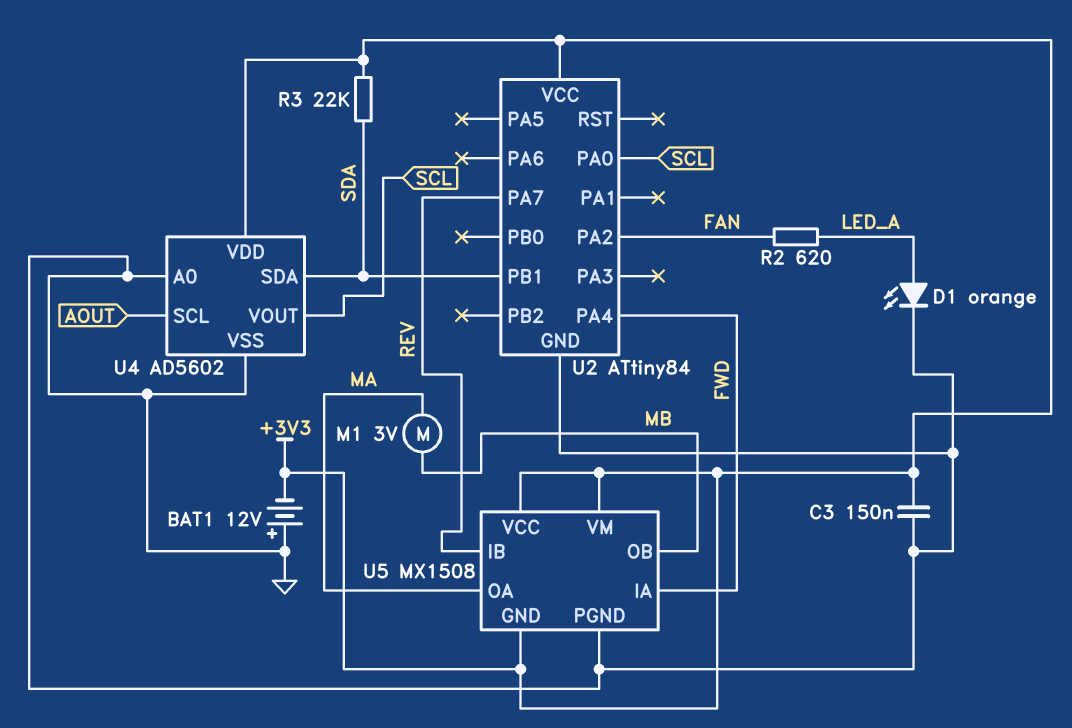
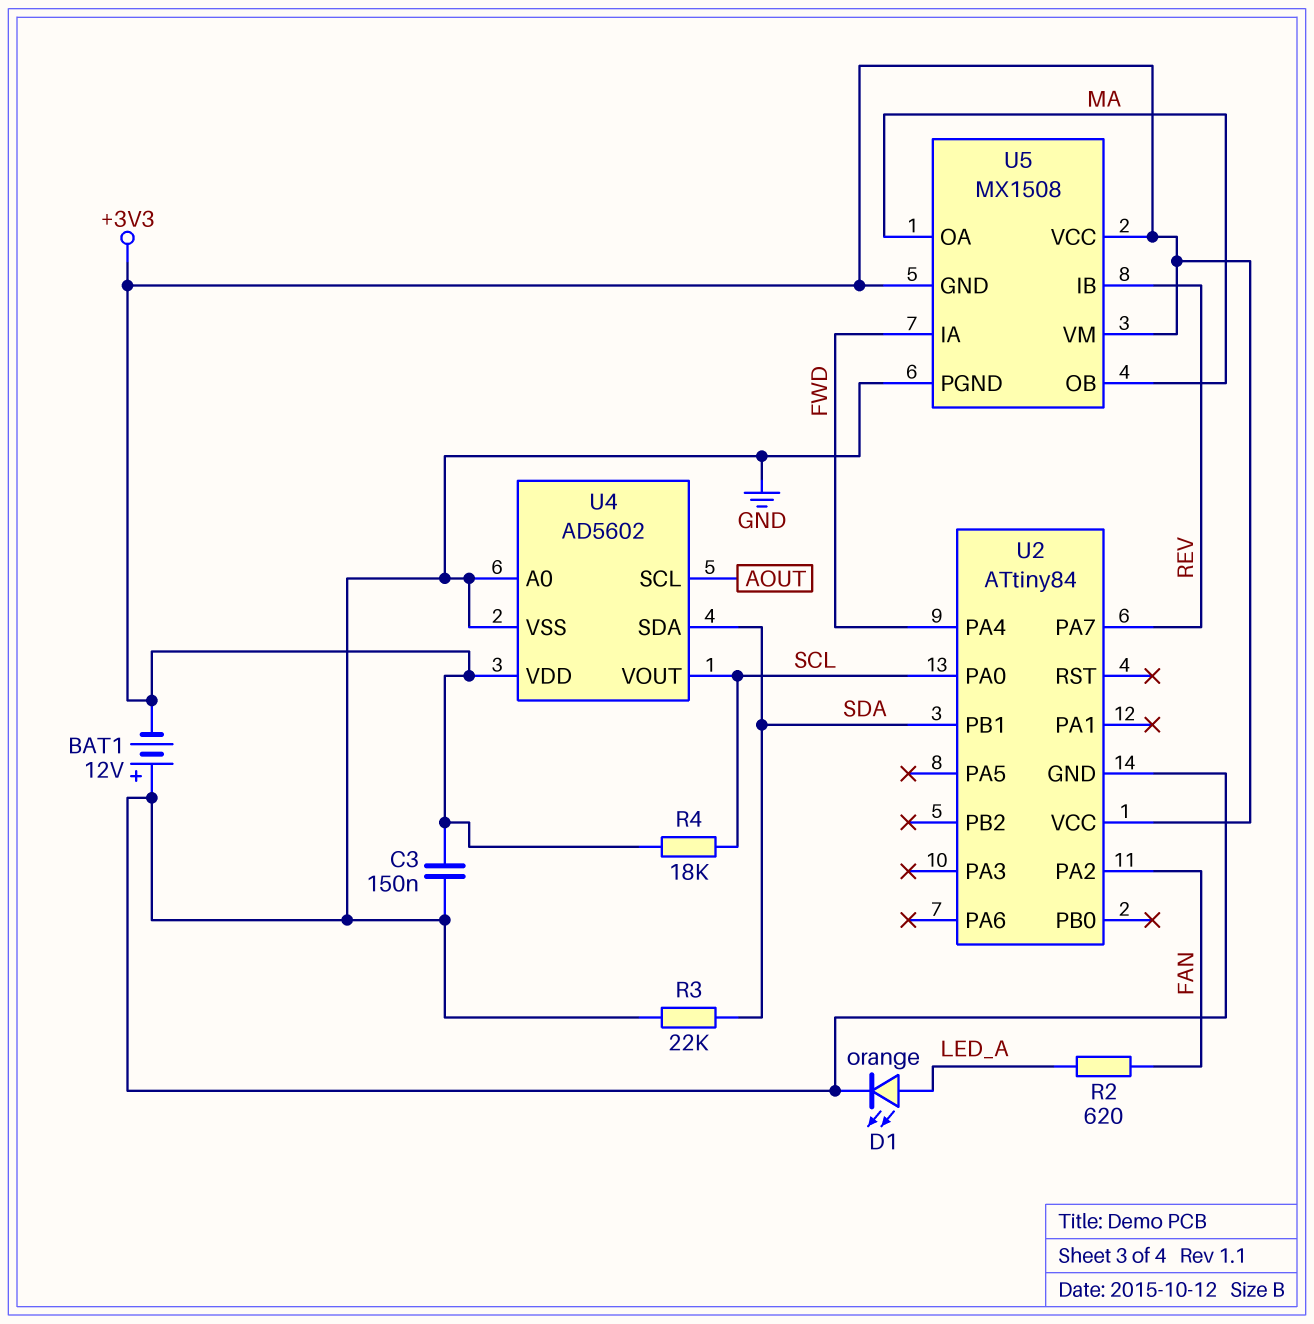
M1: motor 3V (MA, MB) -> none
R3: 22k (+3V3, SDA) -> 22k (GND, SDA)
R4: none -> 18k (+3V3, SCL)
U5 pin OB: MB -> MA

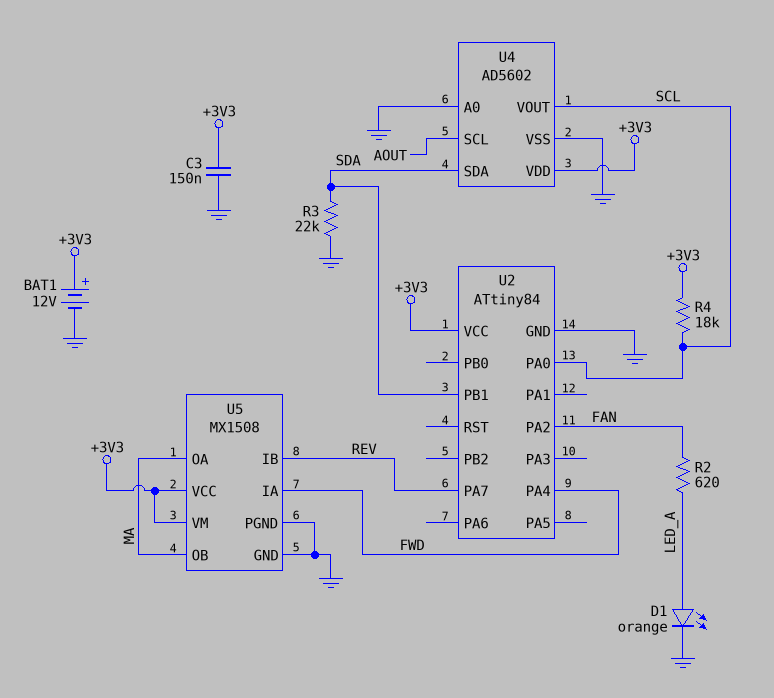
BAT1: 12V (plus GND, minus +3V3) -> 12V (plus +3V3, minus GND)
U5 pin GND: +3V3 -> GND

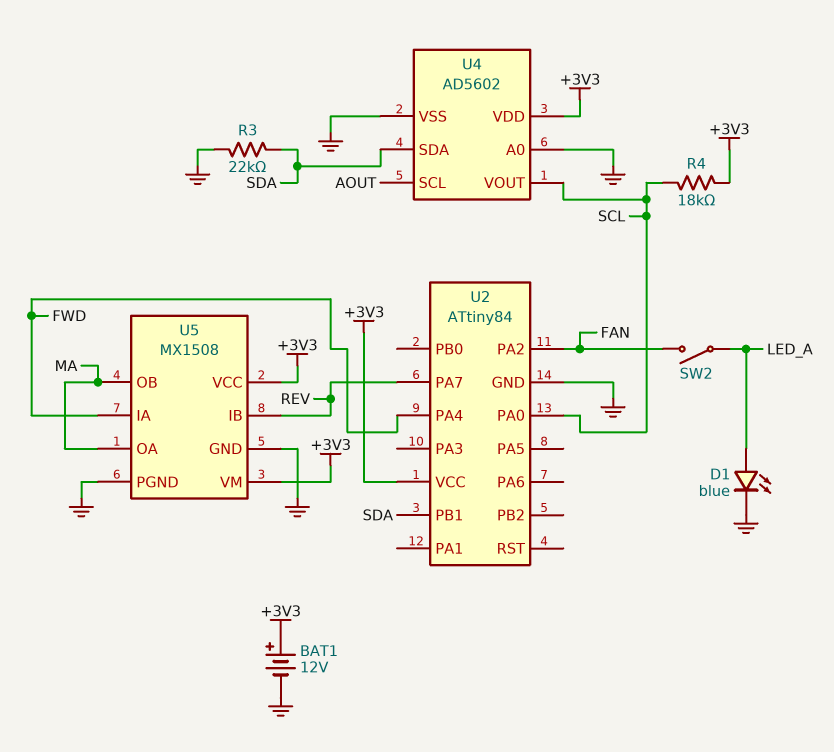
C3: 150nF (+3V3, GND) -> none
D1: LED orange (A LED_A, K GND) -> LED blue (A LED_A, K GND)
R2: 620 (FAN, LED_A) -> none
SW2: none -> switch (FAN, LED_A)

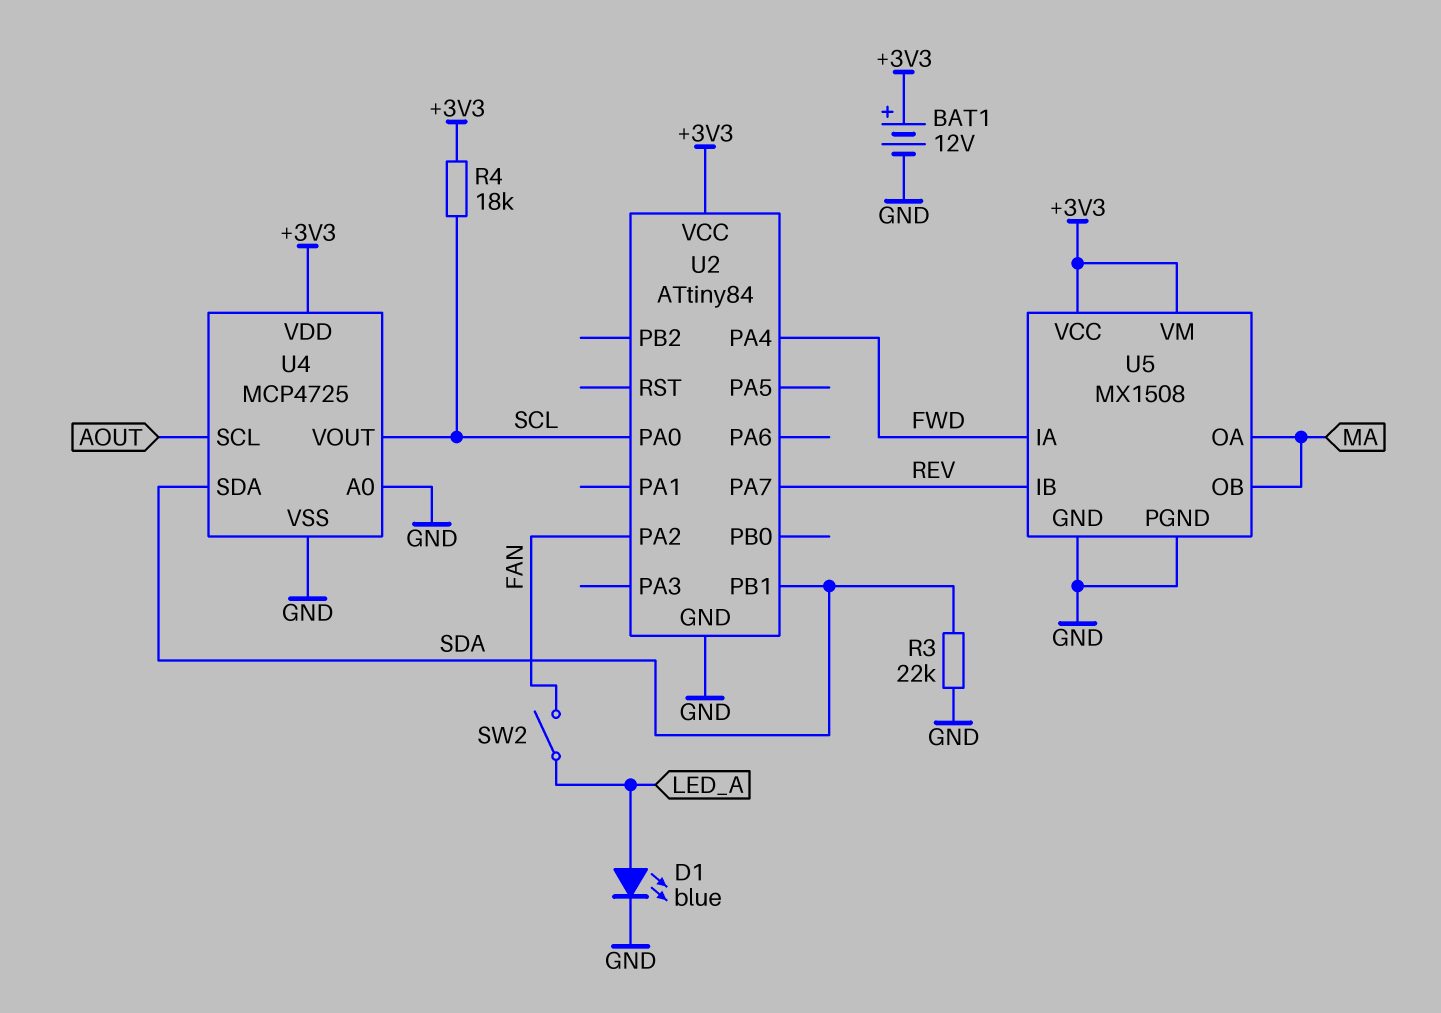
U4: AD5602 -> MCP4725

